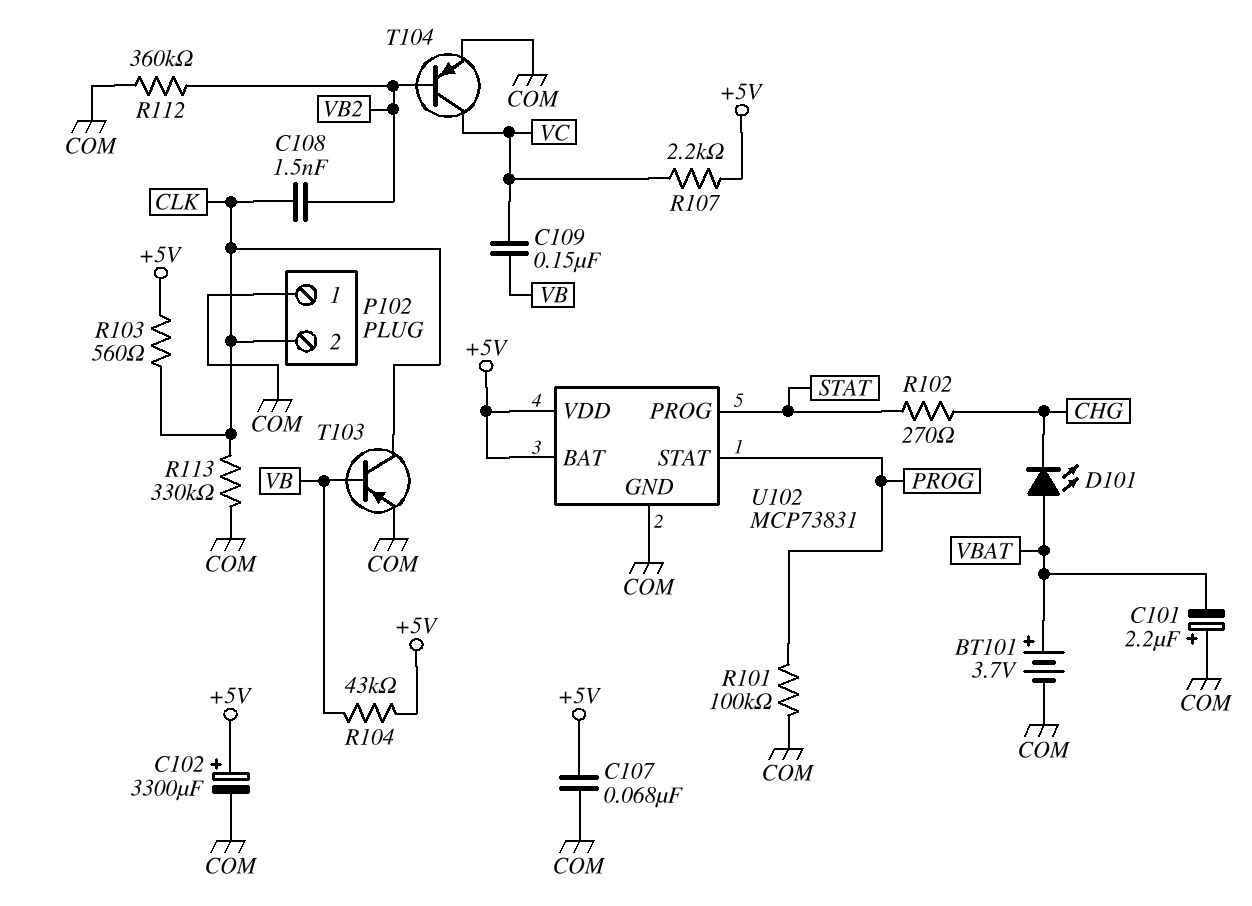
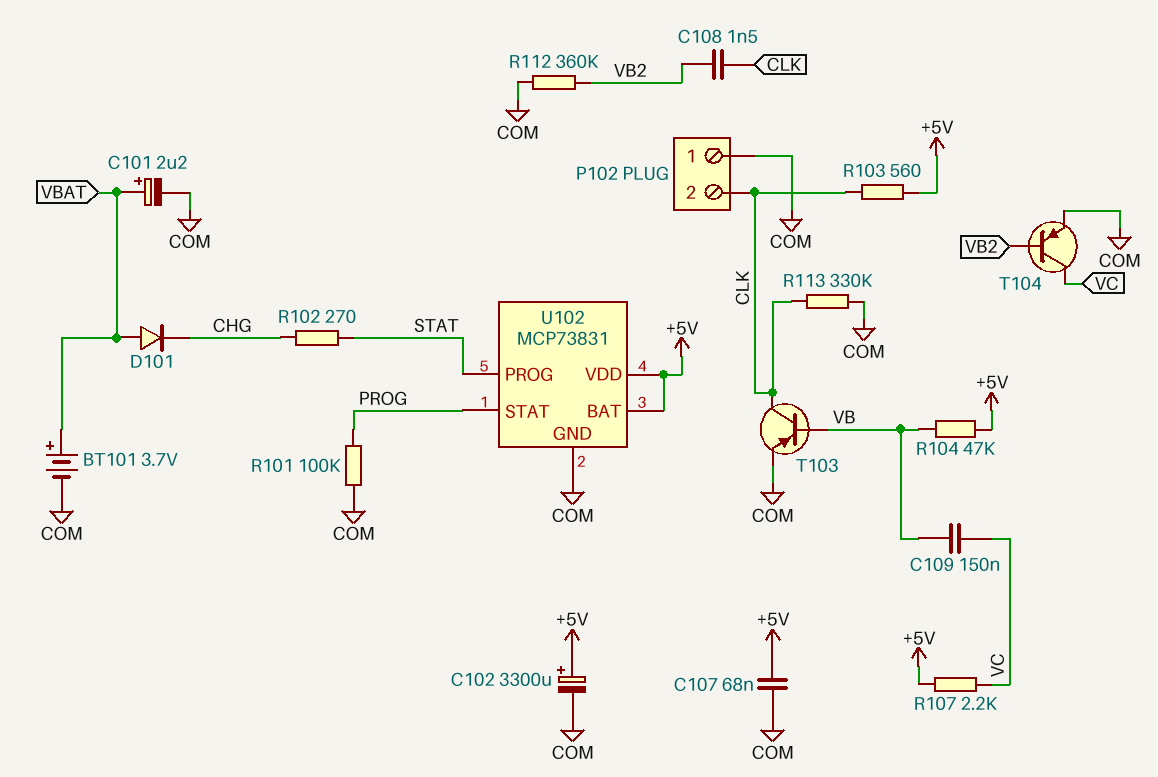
C101: 2.2uF (plus COM, minus VBAT) -> 2.2uF (plus VBAT, minus COM)
D101: LED (A VBAT, K CHG) -> diode (A VBAT, K CHG)
R104: 43k (+5V, VB) -> 47k (+5V, VB)

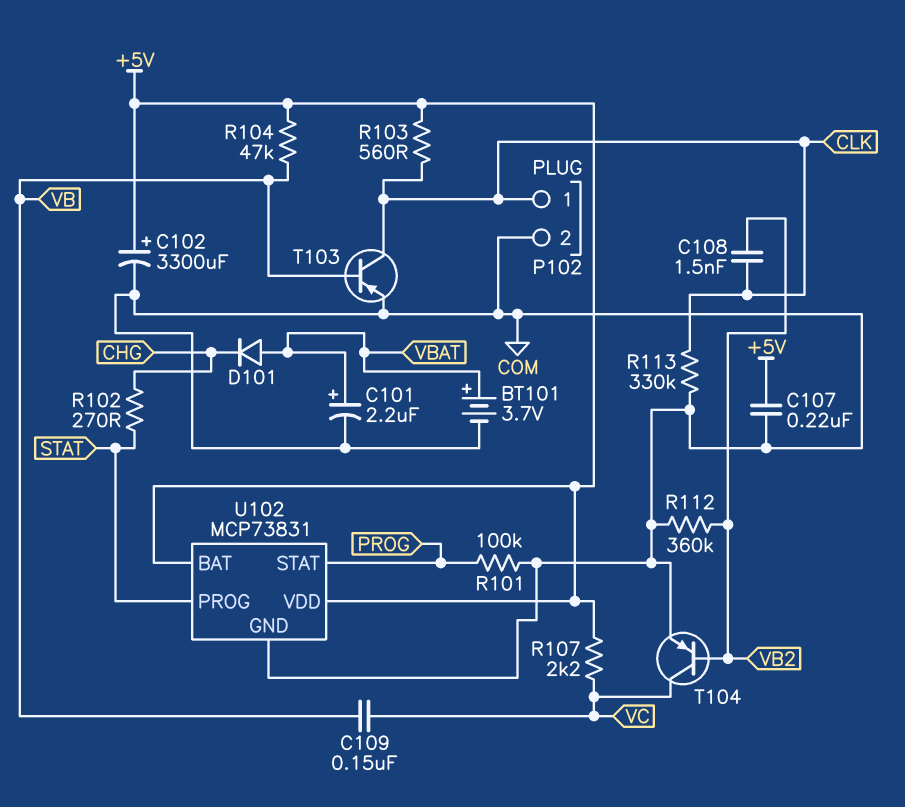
C107: 68nF (+5V, COM) -> 220nF (+5V, COM)
P102 pin 1: COM -> CLK
P102 pin 2: CLK -> COM

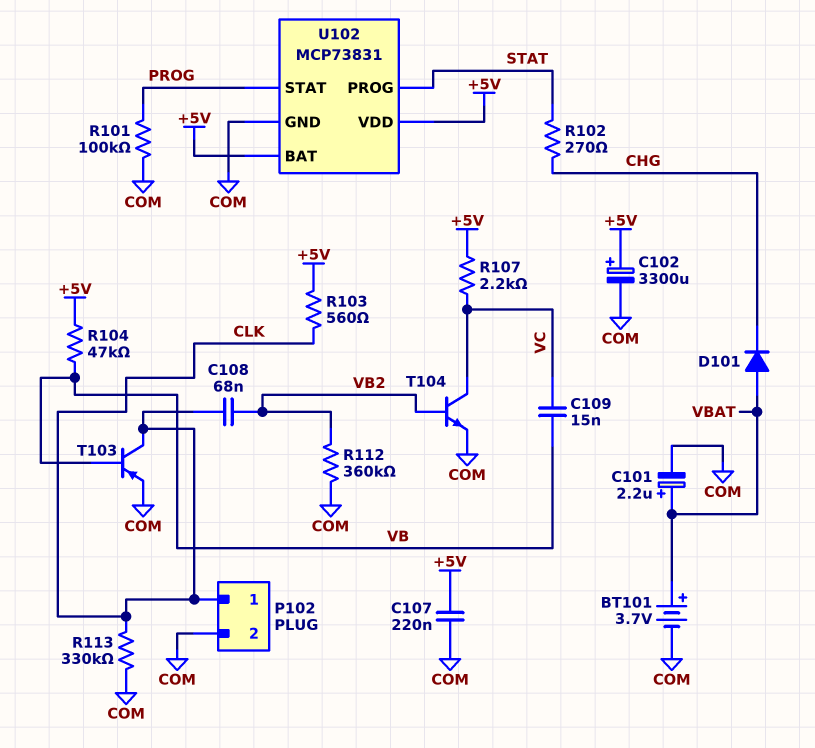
C108: 1.5nF (CLK, VB2) -> 68nF (CLK, VB2)
C109: 150nF (VB, VC) -> 15nF (VB, VC)
T104: PNP (B VB2, C VC, E COM) -> NPN (B VB2, C VC, E COM)

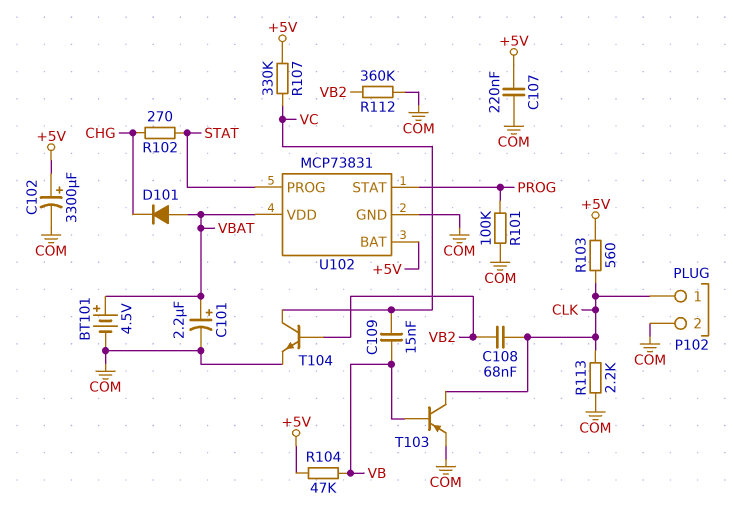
BT101: 3.7V (plus VBAT, minus COM) -> 4.5V (plus VBAT, minus COM)
R107: 2.2k (+5V, VC) -> 330k (+5V, VC)
R113: 330k (CLK, COM) -> 2.2k (CLK, COM)
U102 pin VDD: +5V -> VBAT

